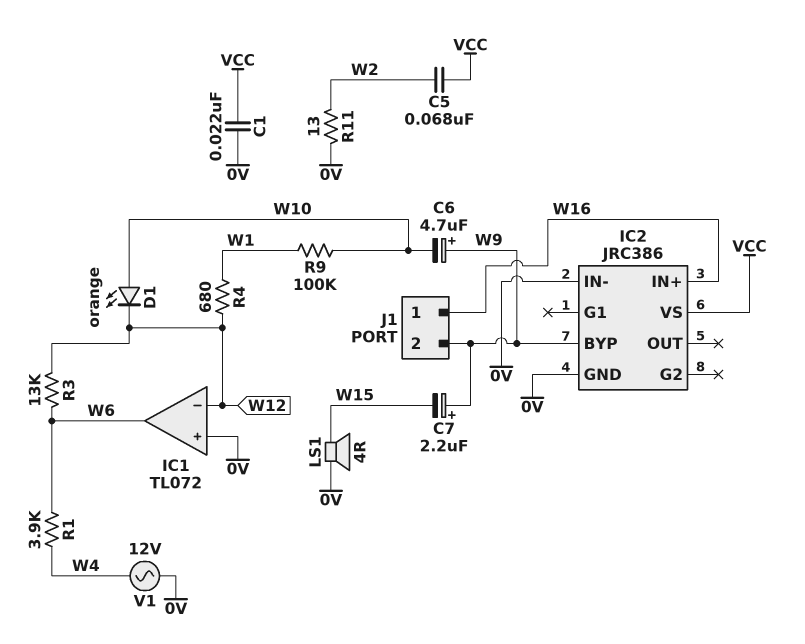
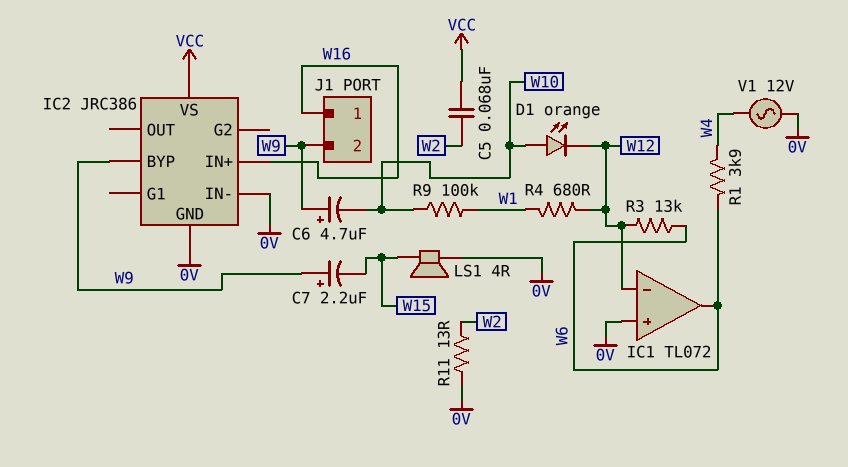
C1: 22nF (0V, VCC) -> none

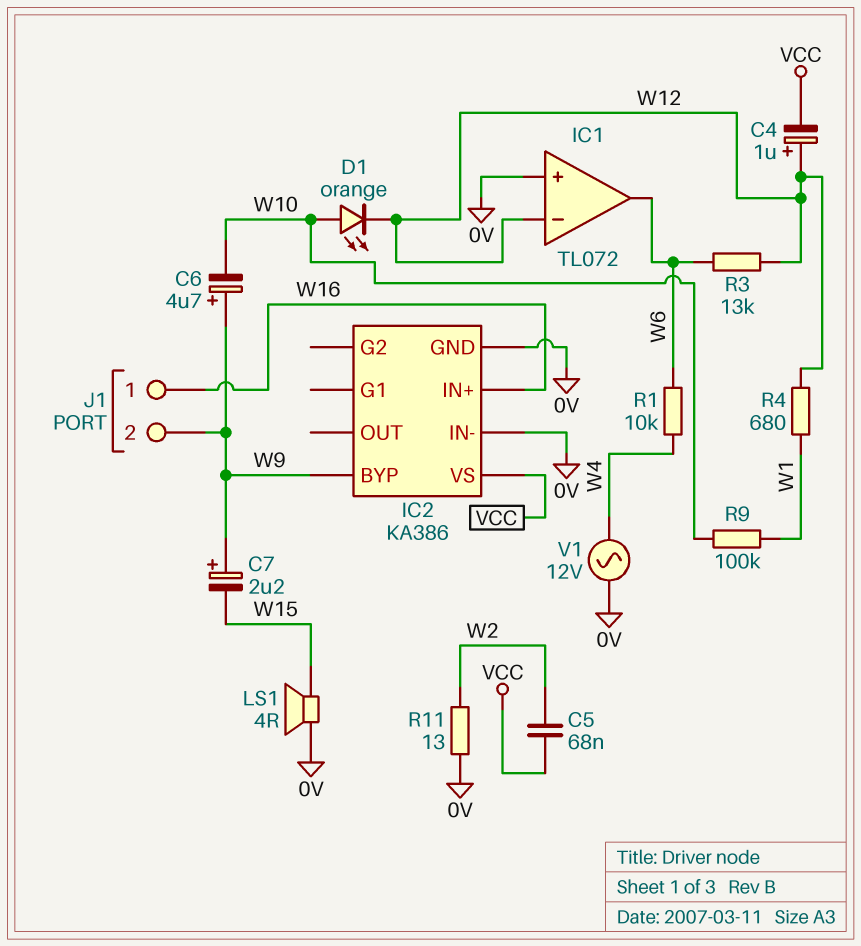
C4: none -> 1uF (plus W12, minus VCC)
IC2: JRC386 -> KA386
R1: 3.9k (W4, W6) -> 10k (W4, W6)

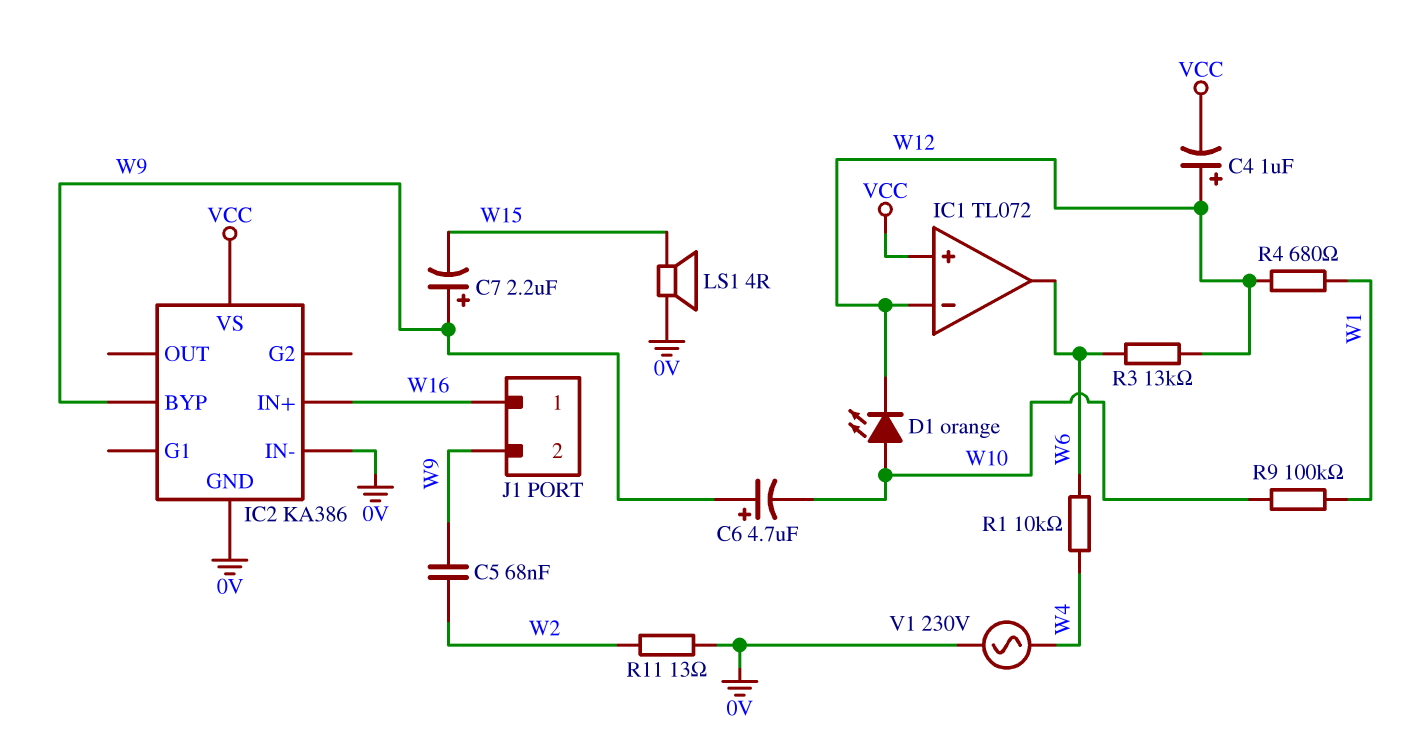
C5: 68nF (VCC, W2) -> 68nF (W2, W9)
IC1 pin in+: 0V -> VCC
V1: AC 12V (0V, W4) -> AC 230V (0V, W4)

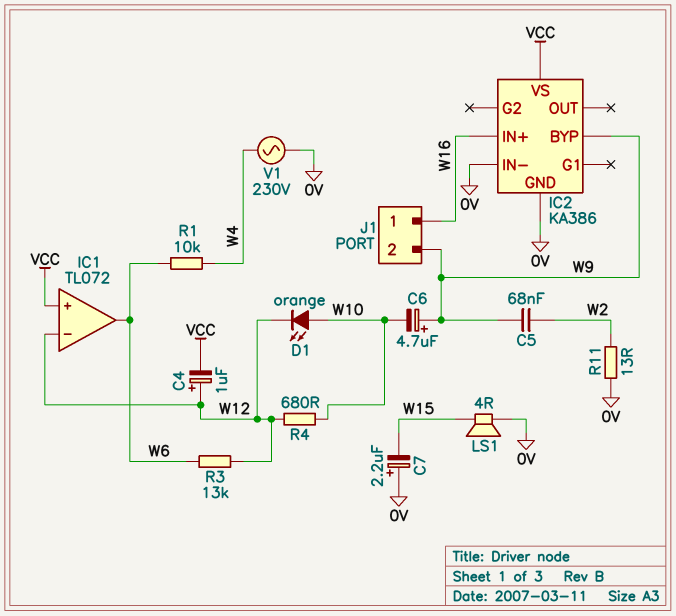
C7: 2.2uF (plus W9, minus W15) -> 2.2uF (plus 0V, minus W15)
R4: 680 (W1, W12) -> 680 (W10, W12)
R9: 100k (W1, W10) -> none

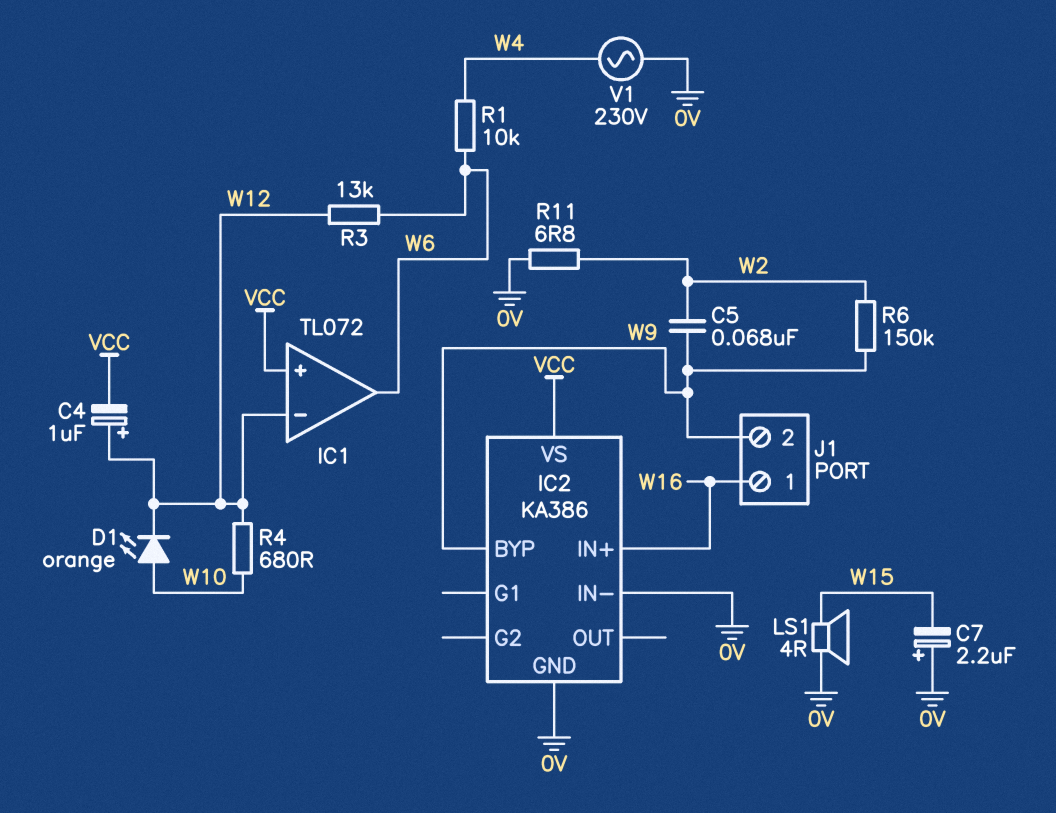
C6: 4.7uF (plus W9, minus W10) -> none
R6: none -> 150k (W2, W9)
R11: 13 (0V, W2) -> 6.8 (0V, W2)

